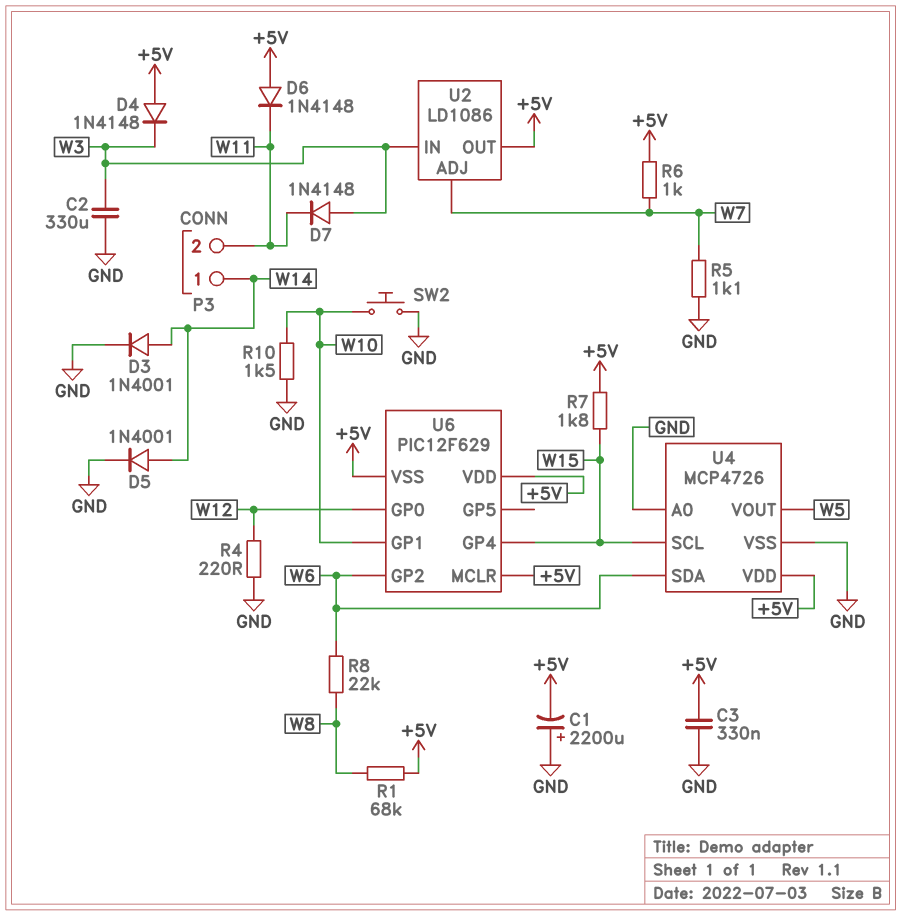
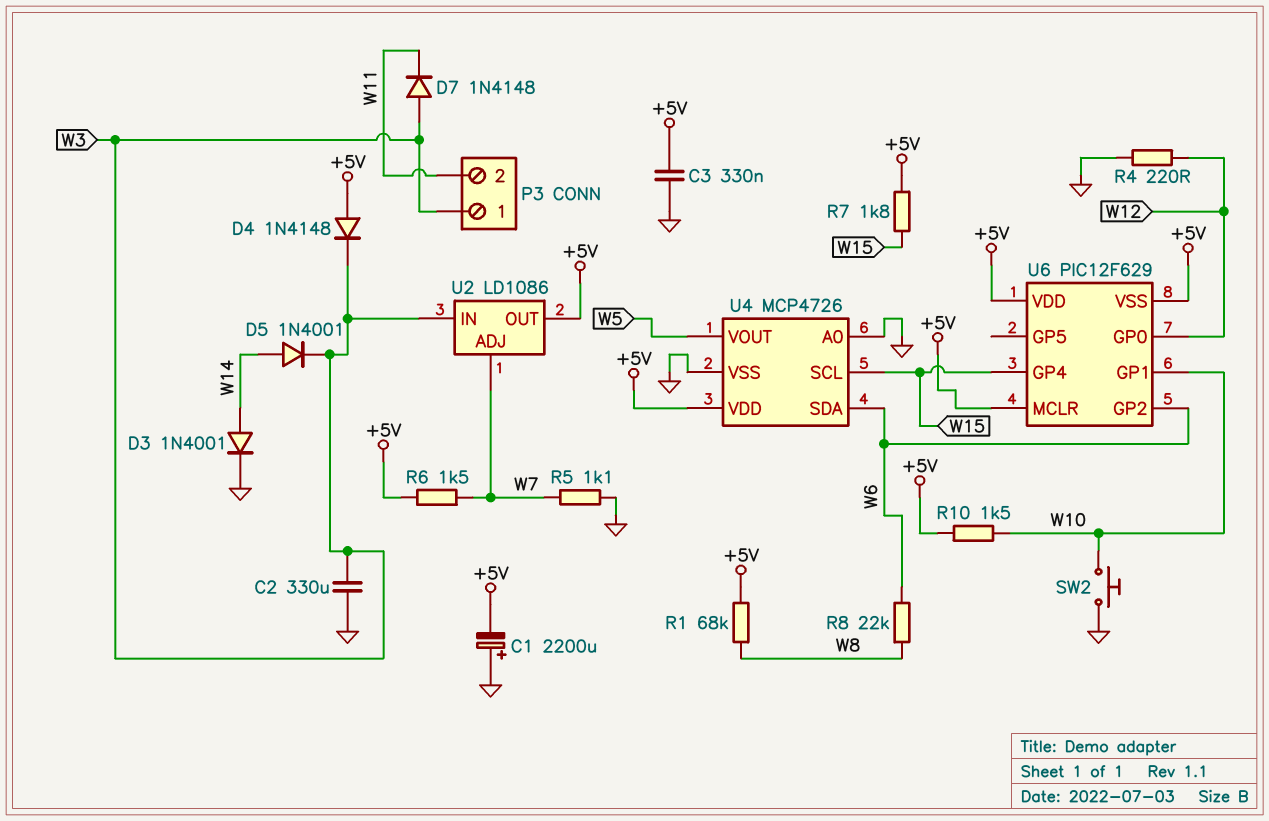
D5: diode 1N4001 (A W14, K GND) -> diode 1N4001 (A W14, K W3)
D6: diode 1N4148 (A +5V, K W11) -> none
P3 pin 1: W14 -> W3
R6: 1k (+5V, W7) -> 1.5k (+5V, W7)
R10: 1.5k (GND, W10) -> 1.5k (+5V, W10)

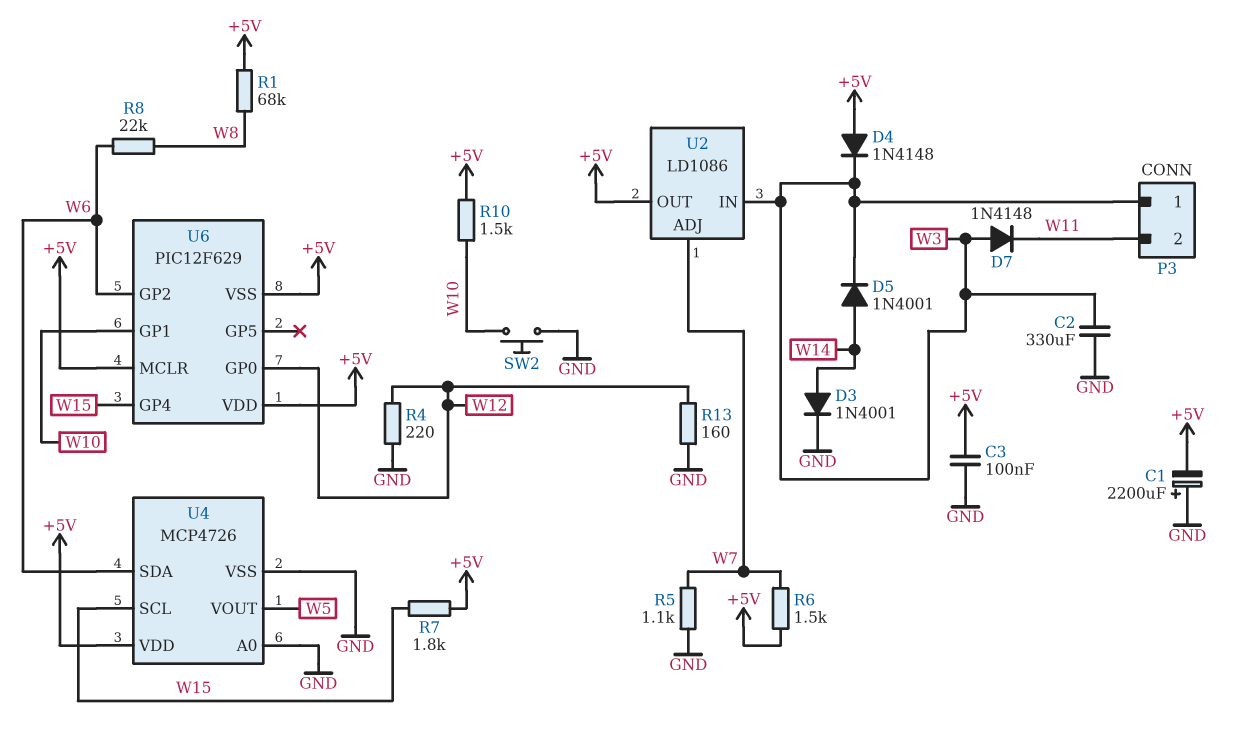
C3: 330nF (+5V, GND) -> 100nF (+5V, GND)
R13: none -> 160 (GND, W12)

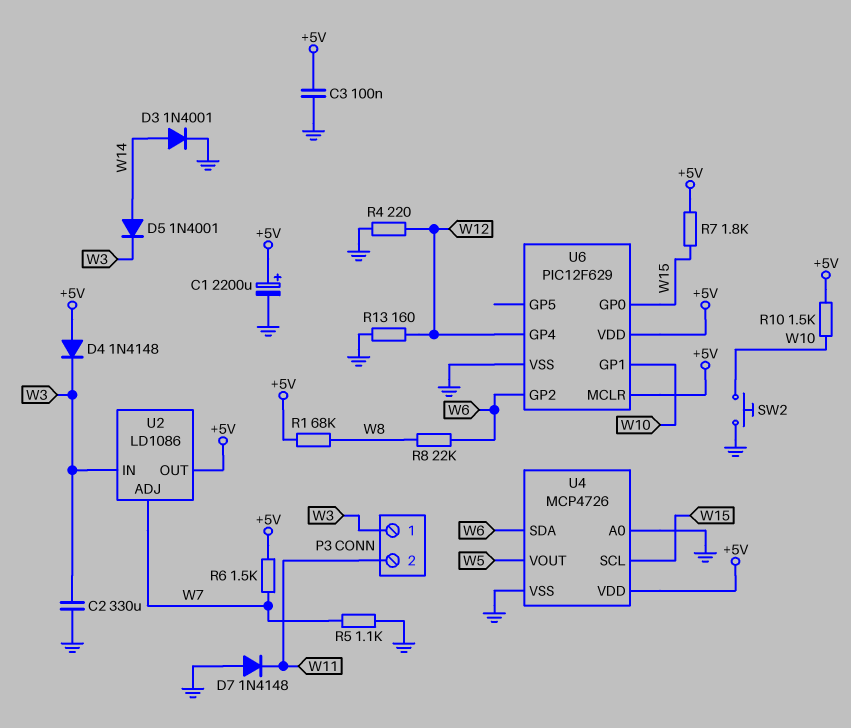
C1: 2200uF (plus GND, minus +5V) -> 2200uF (plus +5V, minus GND)
D7: diode 1N4148 (A W3, K W11) -> diode 1N4148 (A GND, K W11)
U6 pin GP0: W12 -> W15
U6 pin GP4: W15 -> W12
U6 pin VSS: +5V -> GND

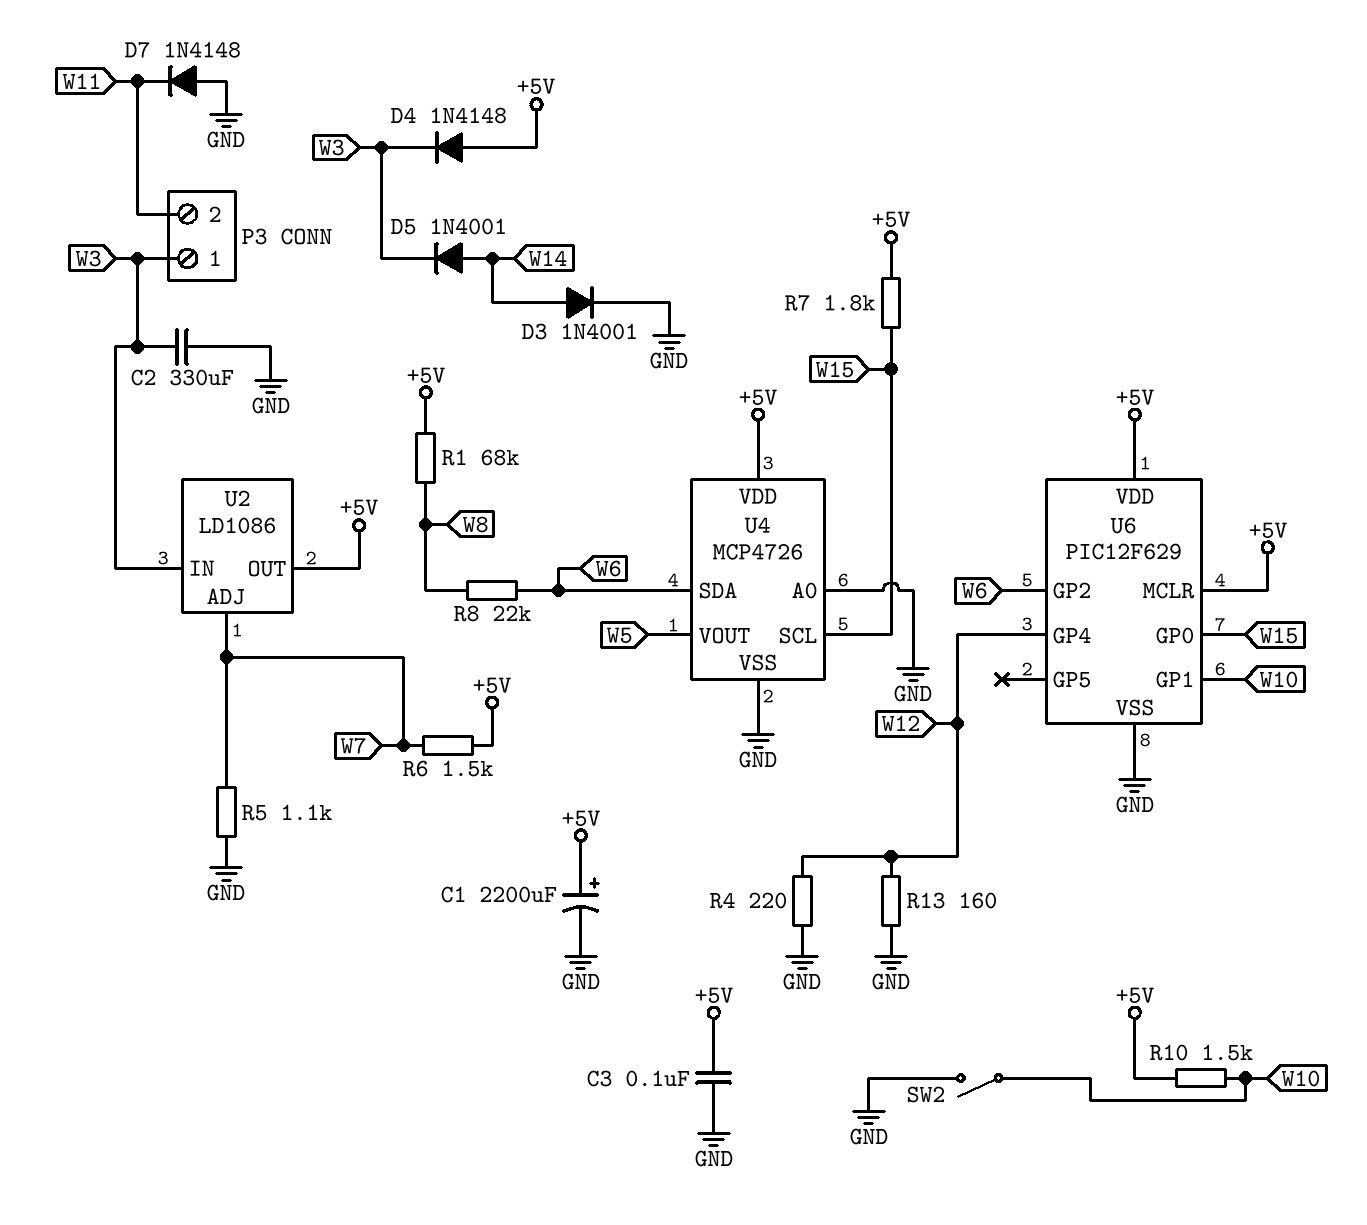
SW2: button (GND, W10) -> switch (GND, W10)

